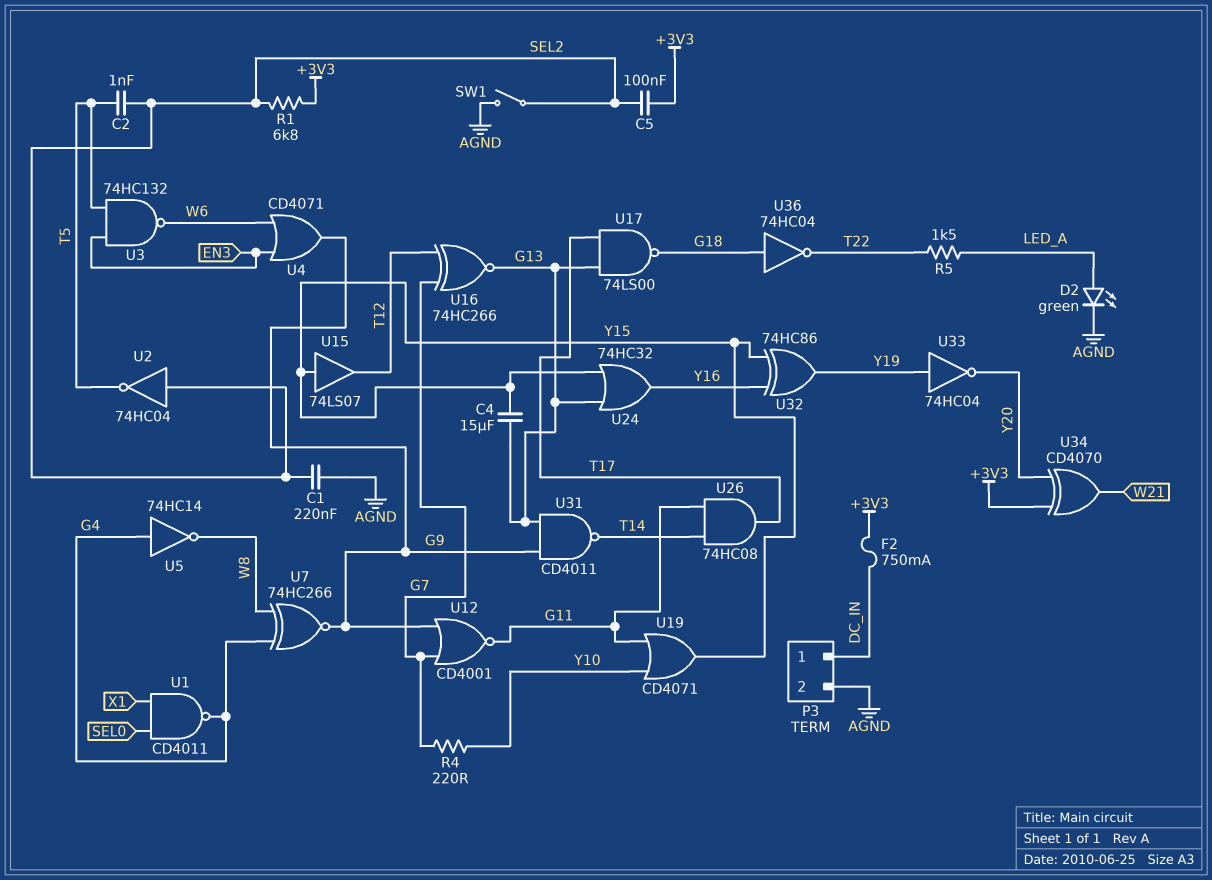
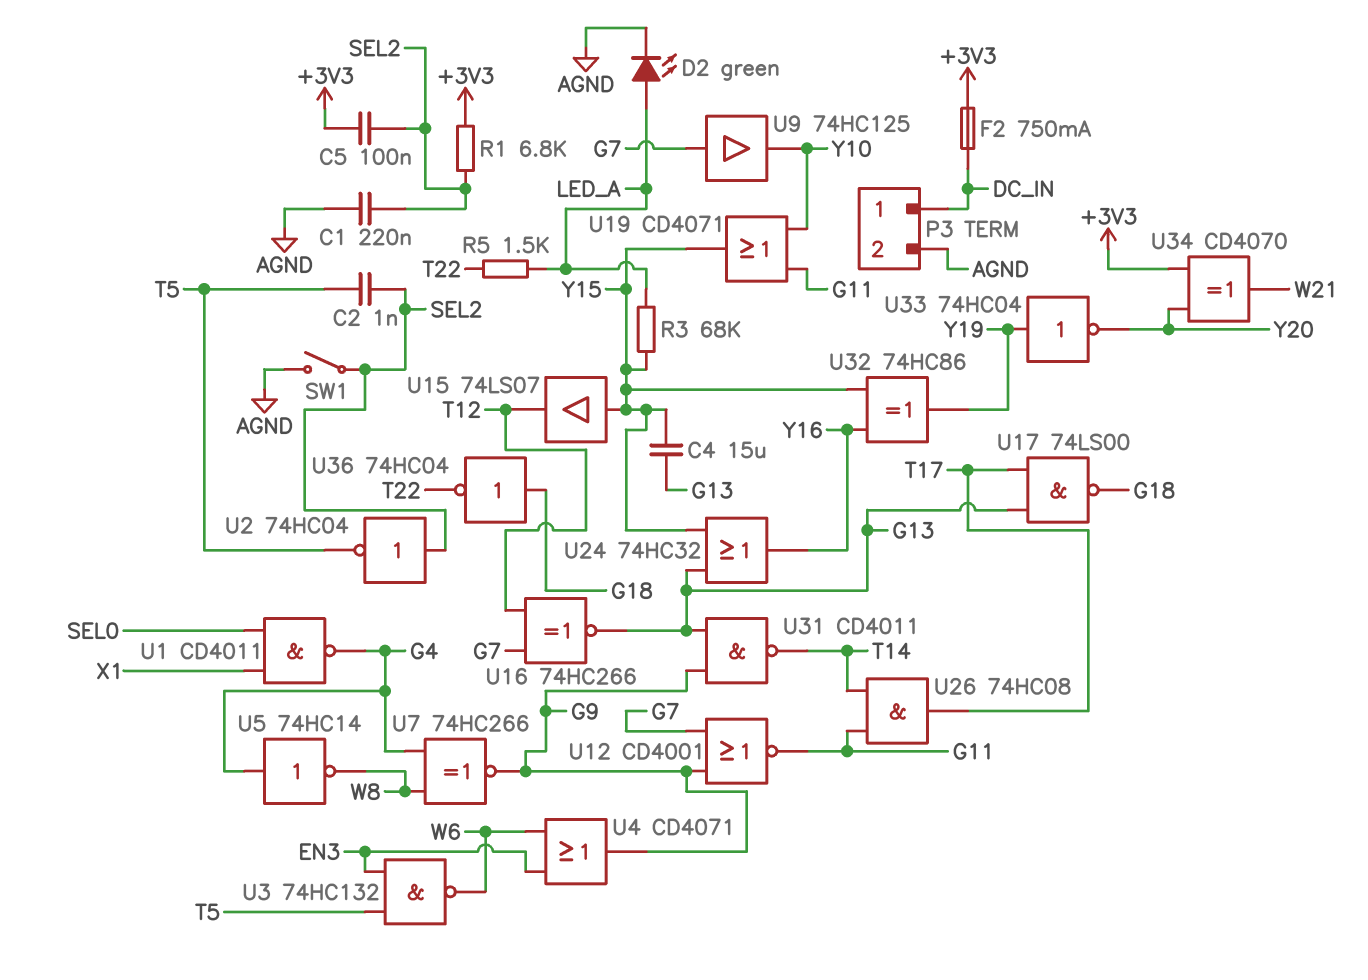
R3: none -> 68k (LED_A, Y15)
R4: 220 (G7, Y10) -> none
U9: none -> buffer 74HC125 (in G7, out Y10)

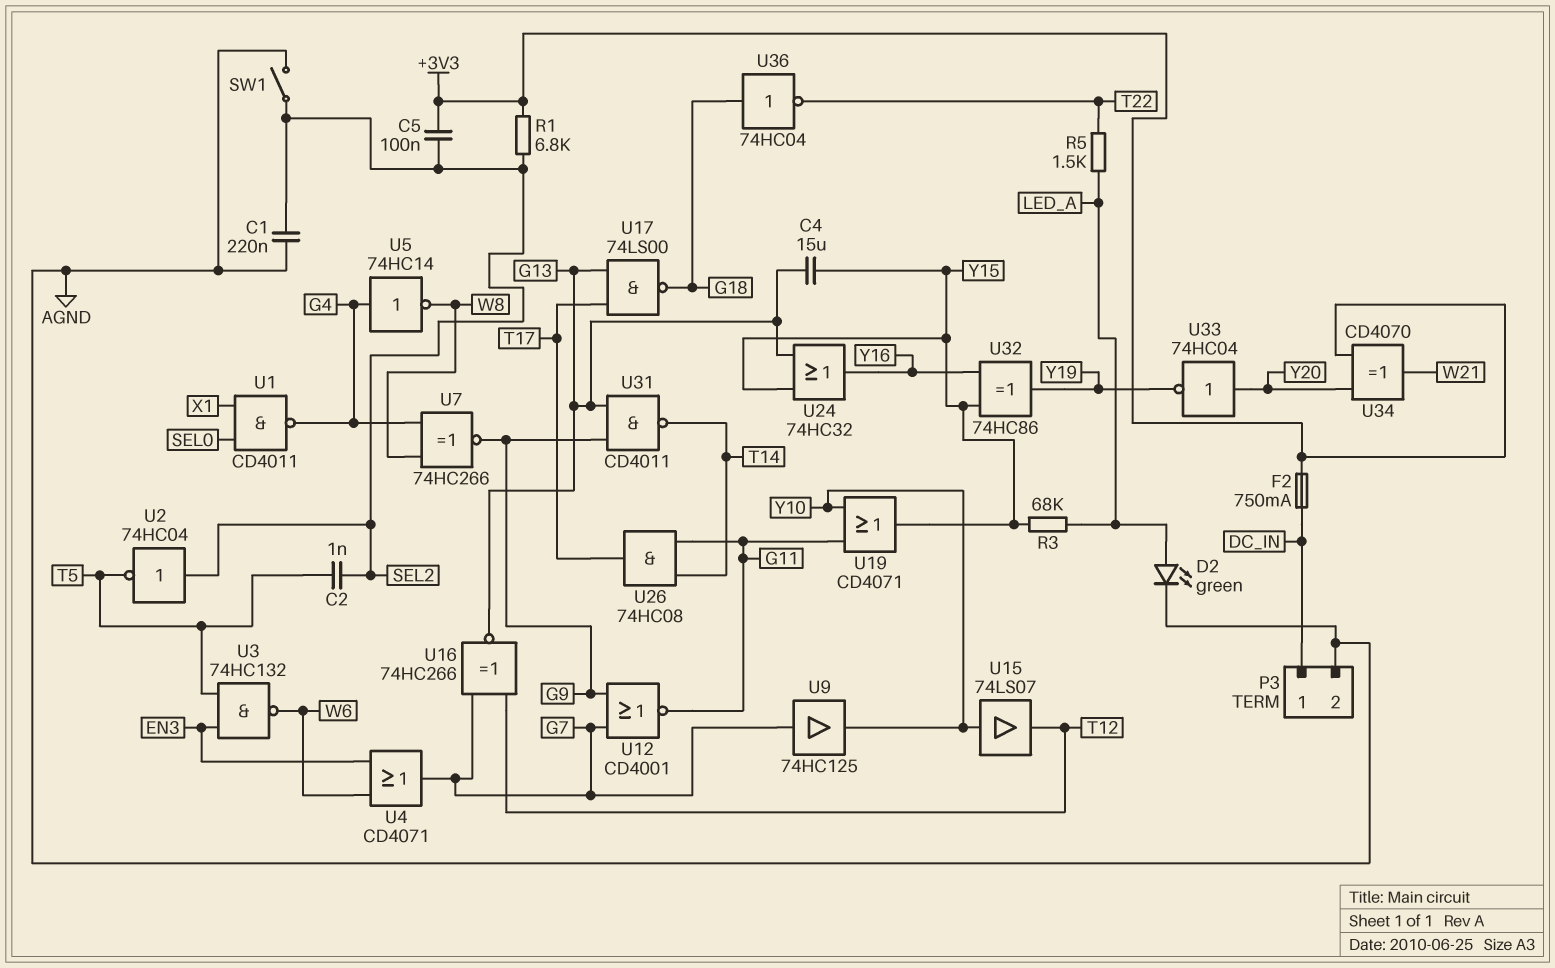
U4: OR CD4071 (in EN3, in W6, out G9) -> OR CD4071 (in EN3, in W6, out G7)
U15: buffer 74LS07 (in Y15, out T12) -> buffer 74LS07 (in Y10, out T12)
U33: NOT 74HC04 (in Y19, out Y20) -> NOT 74HC04 (in Y20, out Y19)

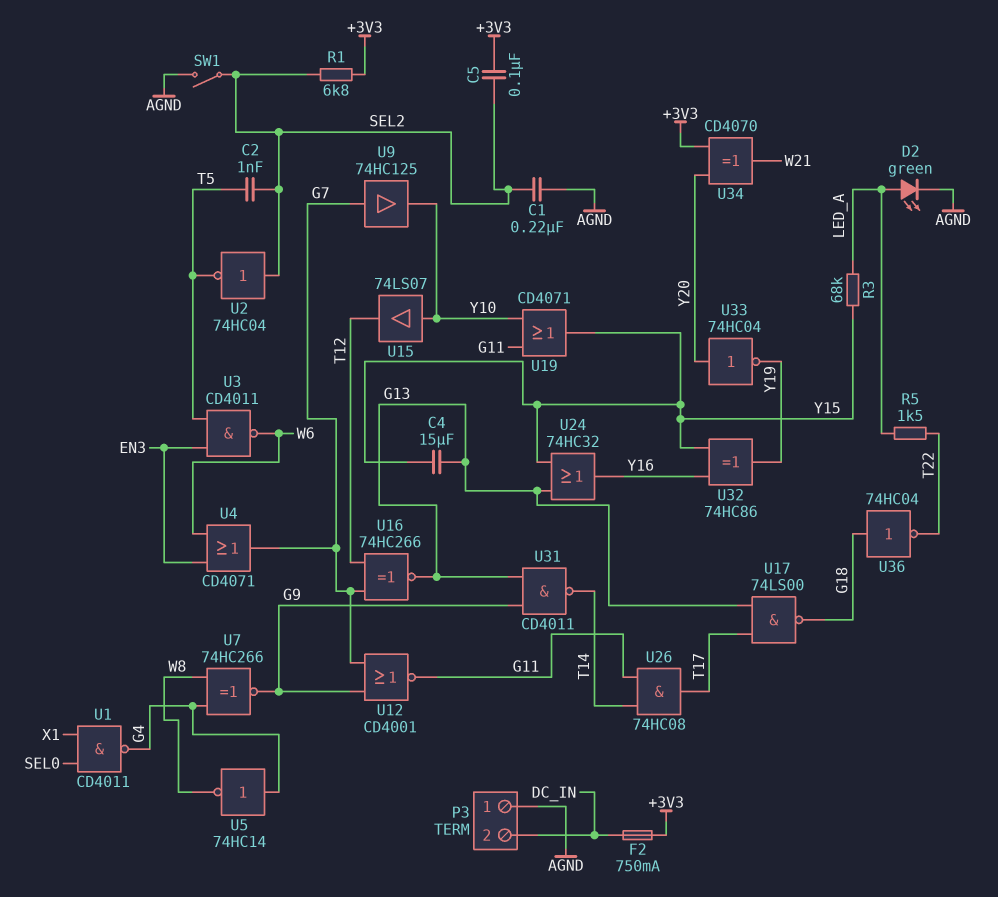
P3 pin 1: DC_IN -> AGND
P3 pin 2: AGND -> DC_IN
U3: NAND 74HC132 (in EN3, in T5, out W6) -> NAND CD4011 (in EN3, in T5, out W6)

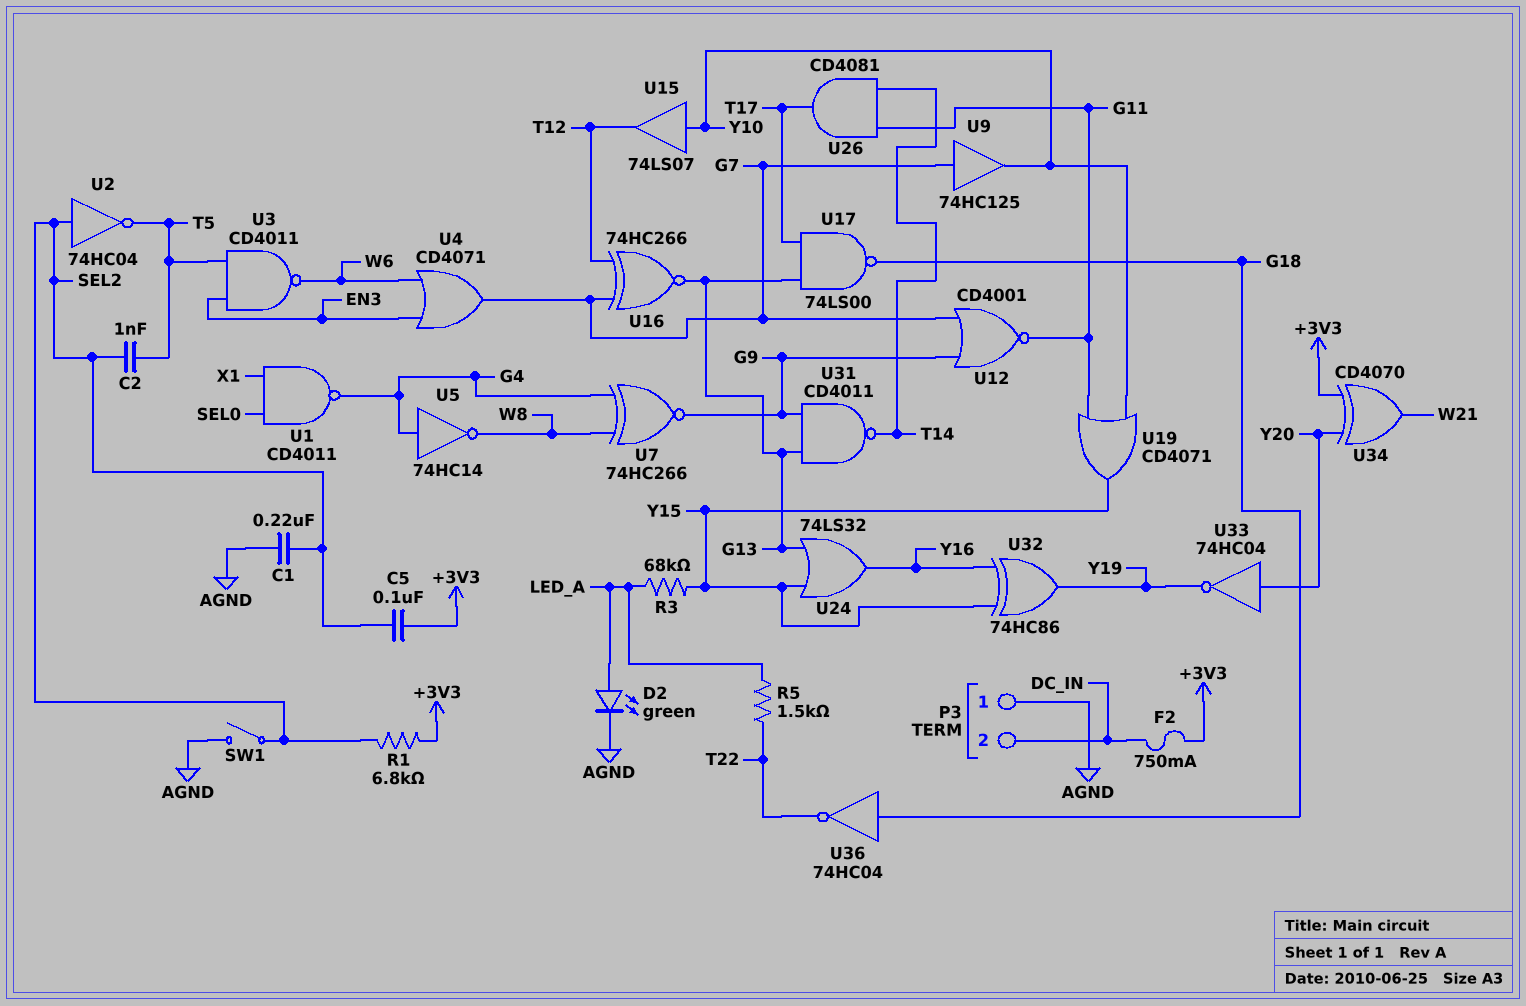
C4: 15uF (G13, Y15) -> none
U24: OR 74HC32 (in G13, in Y15, out Y16) -> OR 74LS32 (in G13, in Y15, out Y16)
U26: AND 74HC08 (in G11, in T14, out T17) -> AND CD4081 (in G11, in T14, out T17)

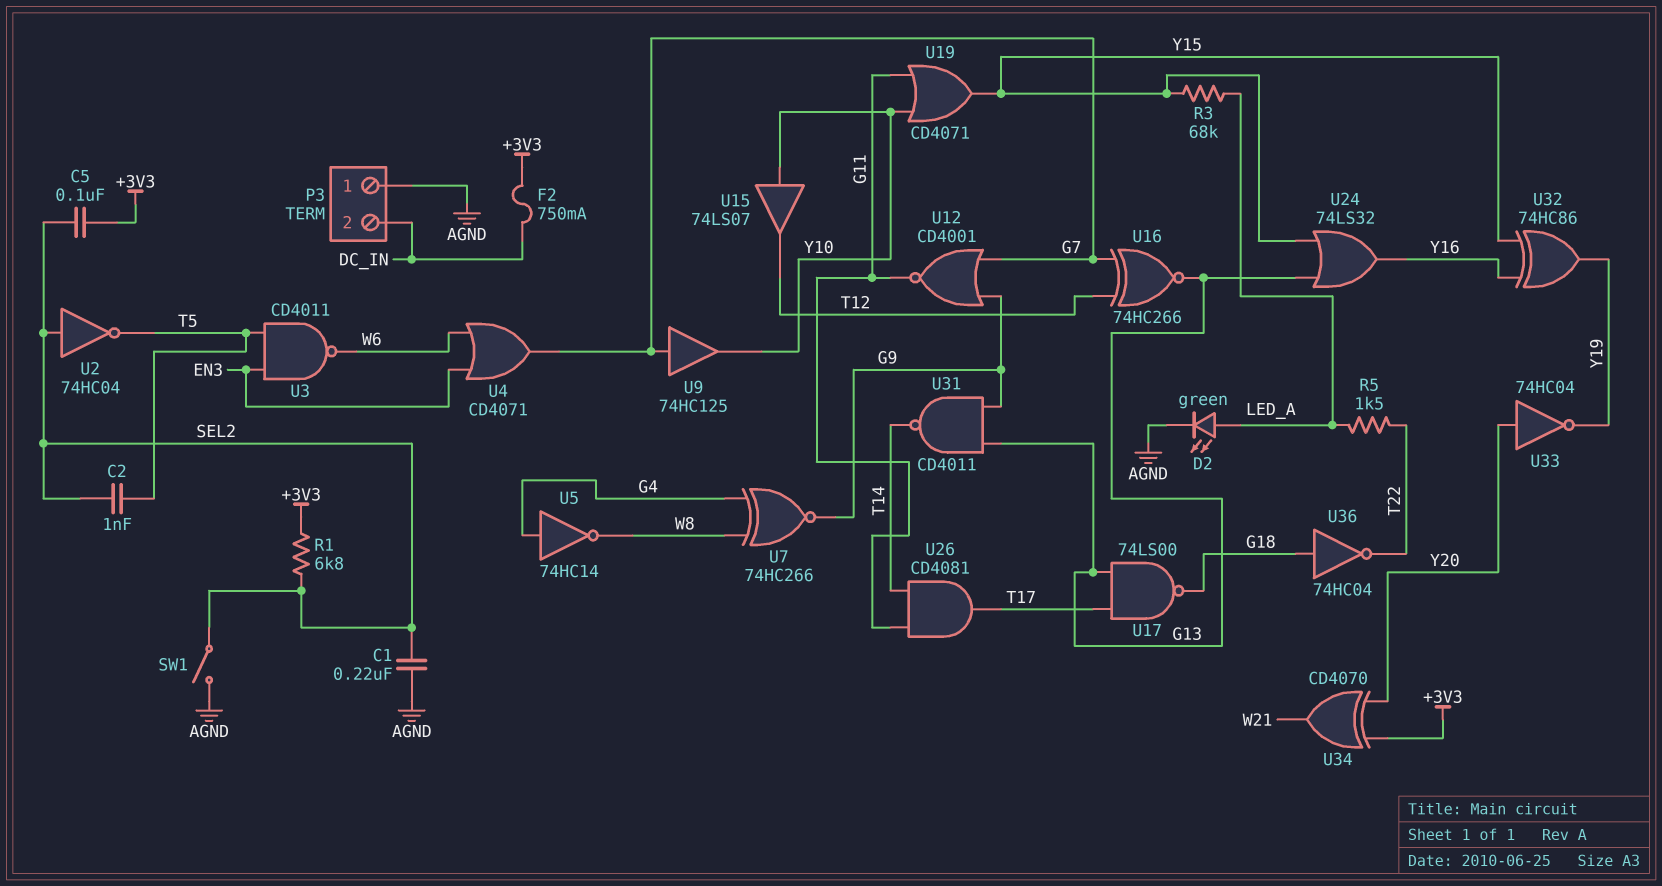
U1: NAND CD4011 (in SEL0, in X1, out G4) -> none

